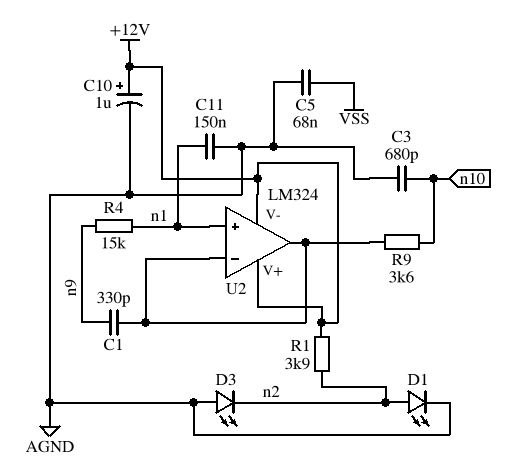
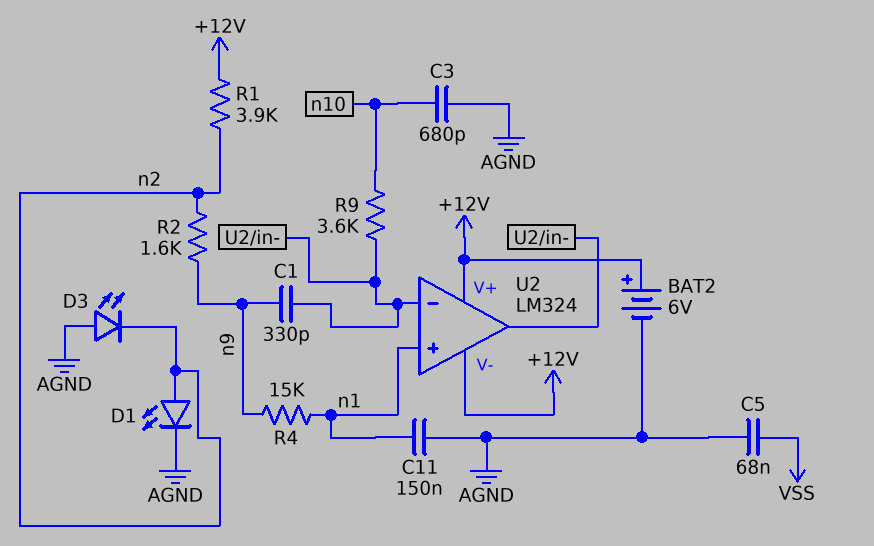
BAT2: none -> 6V (plus +12V, minus AGND)
C10: 1uF (plus +12V, minus AGND) -> none
R2: none -> 1.6k (n2, n9)

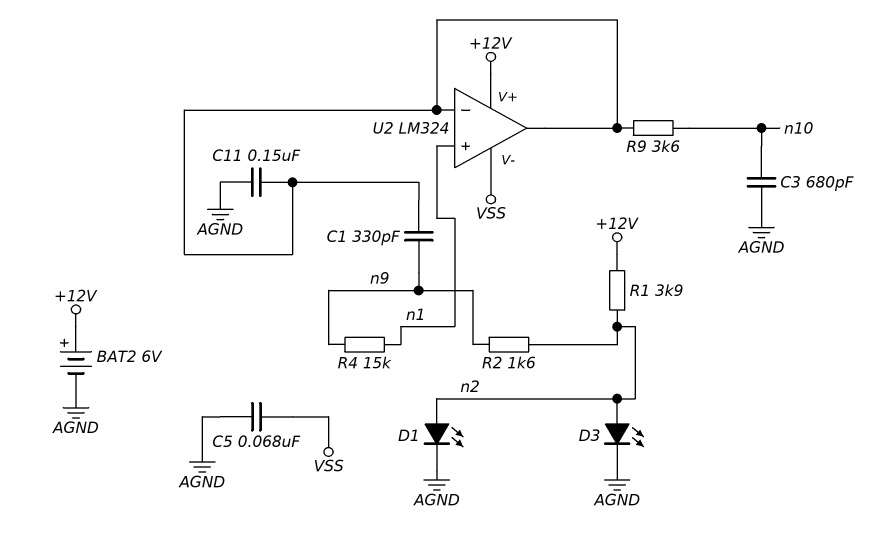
C11: 150nF (AGND, n1) -> 150nF (AGND, U2/in-)
D3: LED (A AGND, K n2) -> LED (A n2, K AGND)
U2 pin V-: +12V -> VSS

